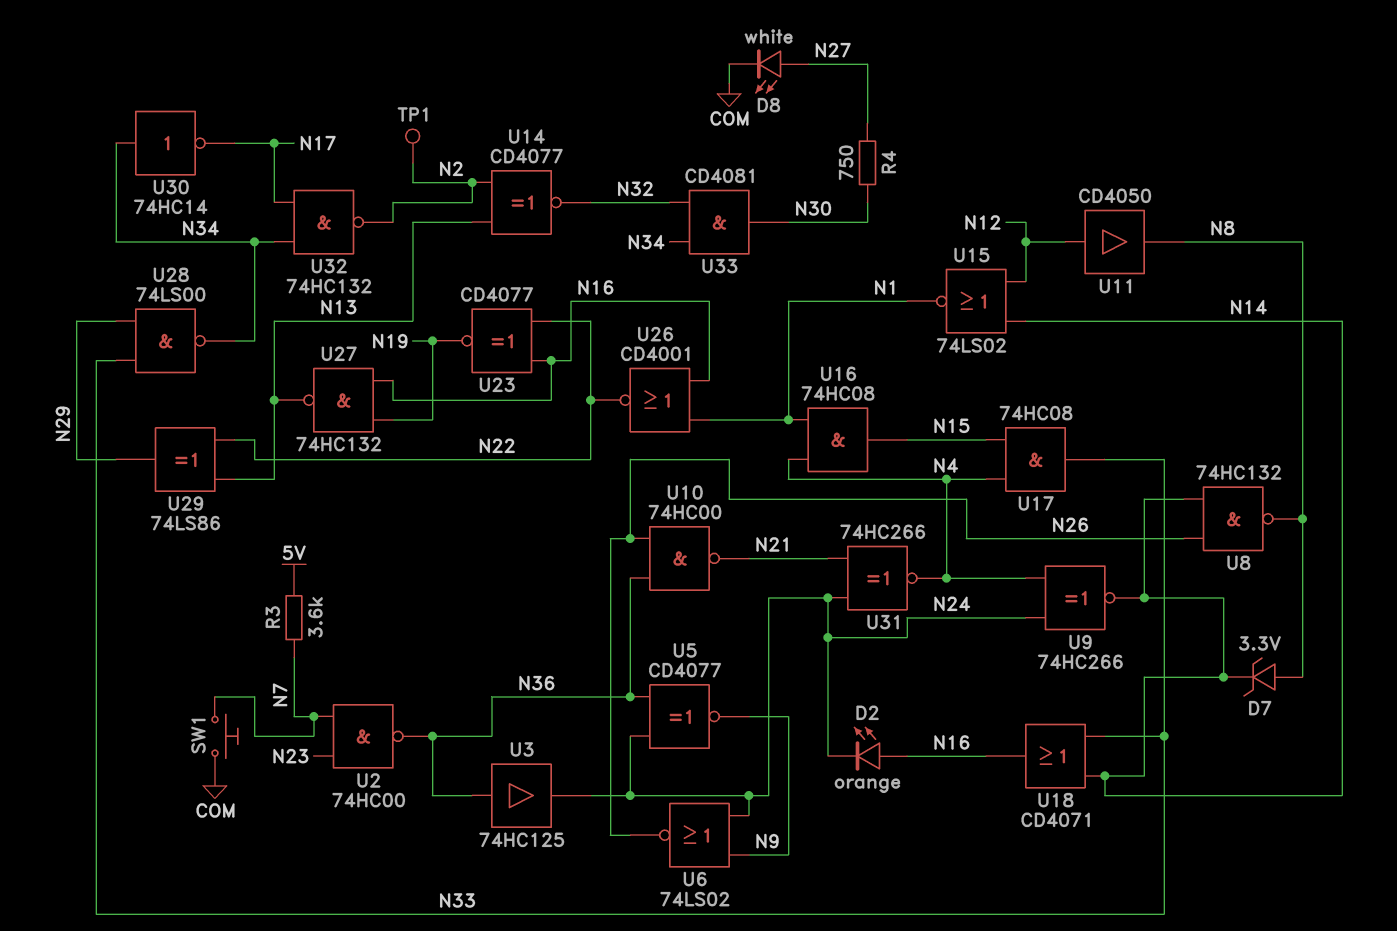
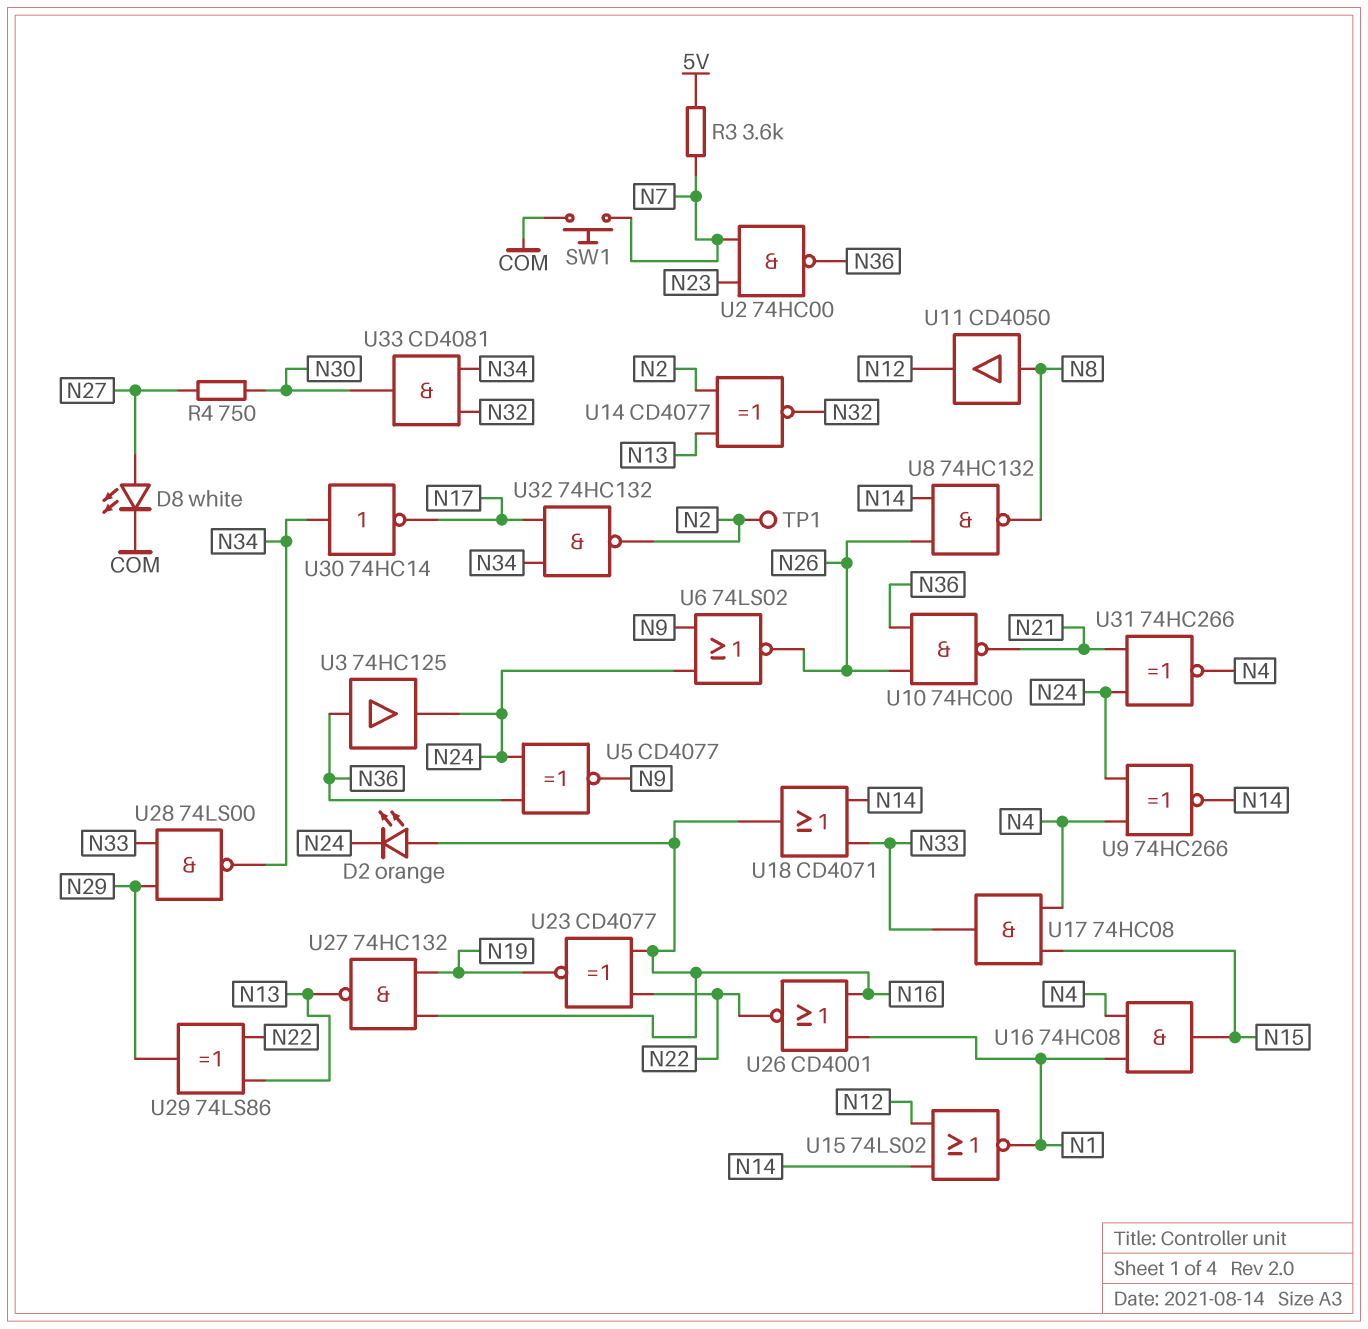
D7: zener 3.3V (A N8, K N14) -> none
U11: buffer CD4050 (in N12, out N8) -> buffer CD4050 (in N8, out N12)

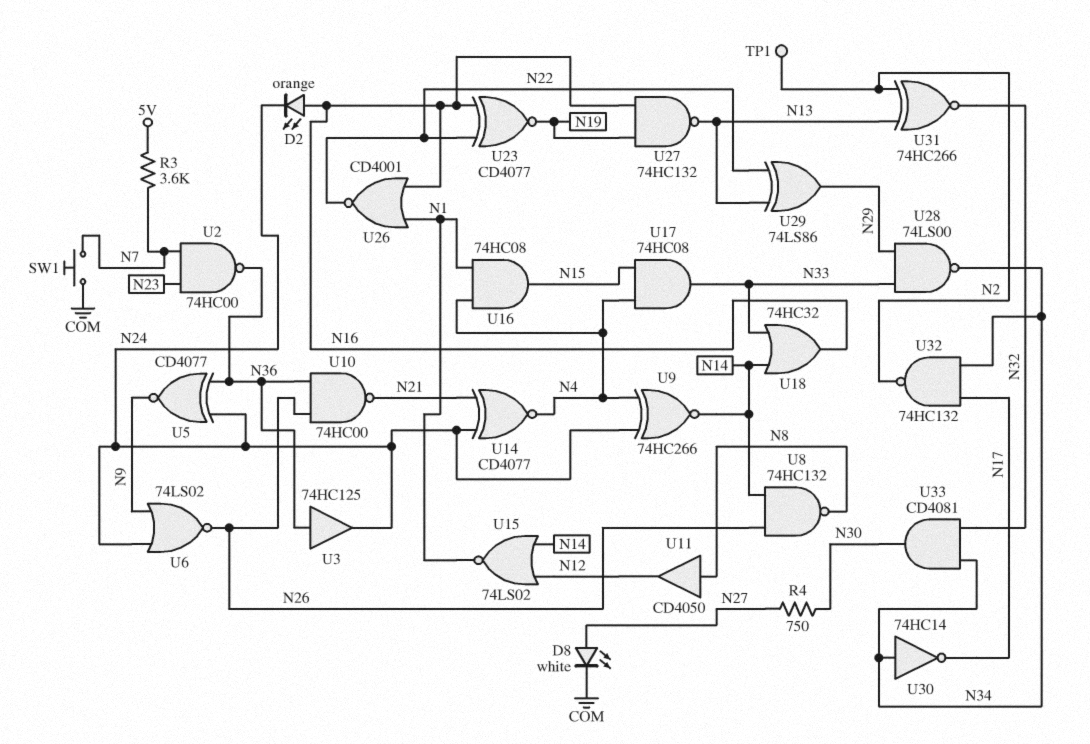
U14: XNOR CD4077 (in N2, in N13, out N32) -> XNOR CD4077 (in N21, in N24, out N4)
U18: OR CD4071 (in N14, in N33, out N16) -> OR 74HC32 (in N14, in N33, out N16)
U31: XNOR 74HC266 (in N21, in N24, out N4) -> XNOR 74HC266 (in N2, in N13, out N32)

